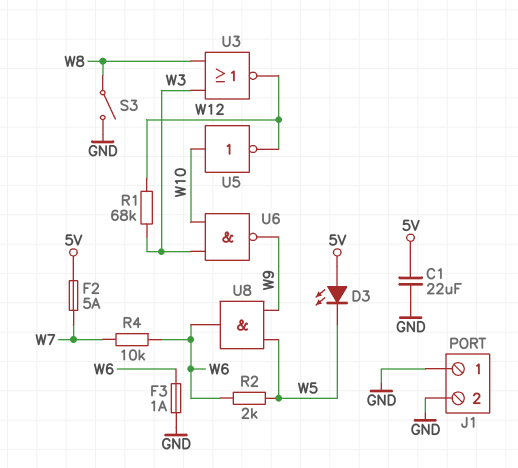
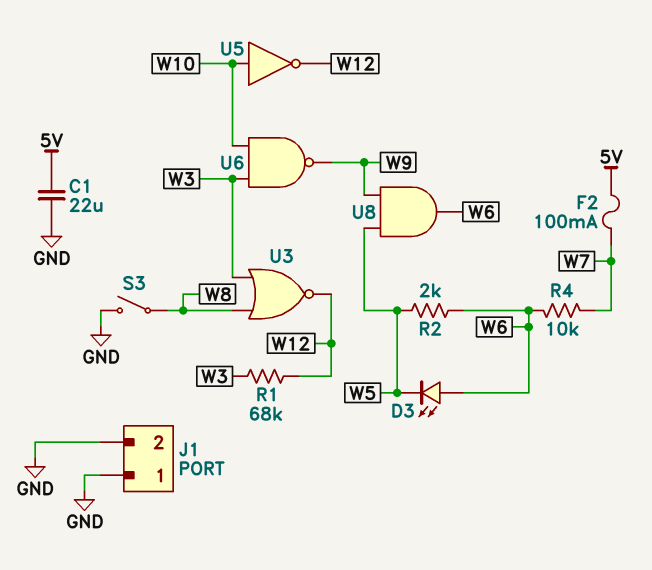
D3: LED (A 5V, K W5) -> LED (A W6, K W5)
F2: 5A (5V, W7) -> 100mA (5V, W7)
F3: 1A (GND, W6) -> none

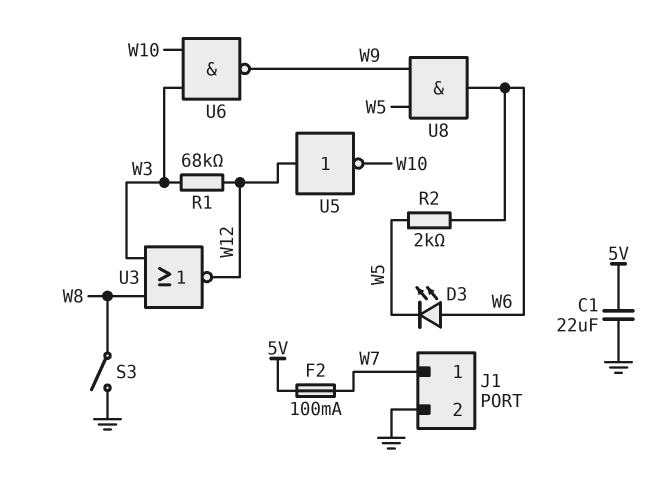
J1 pin 1: GND -> W7
R4: 10k (W6, W7) -> none
U5: NOT (in W10, out W12) -> NOT (in W12, out W10)

